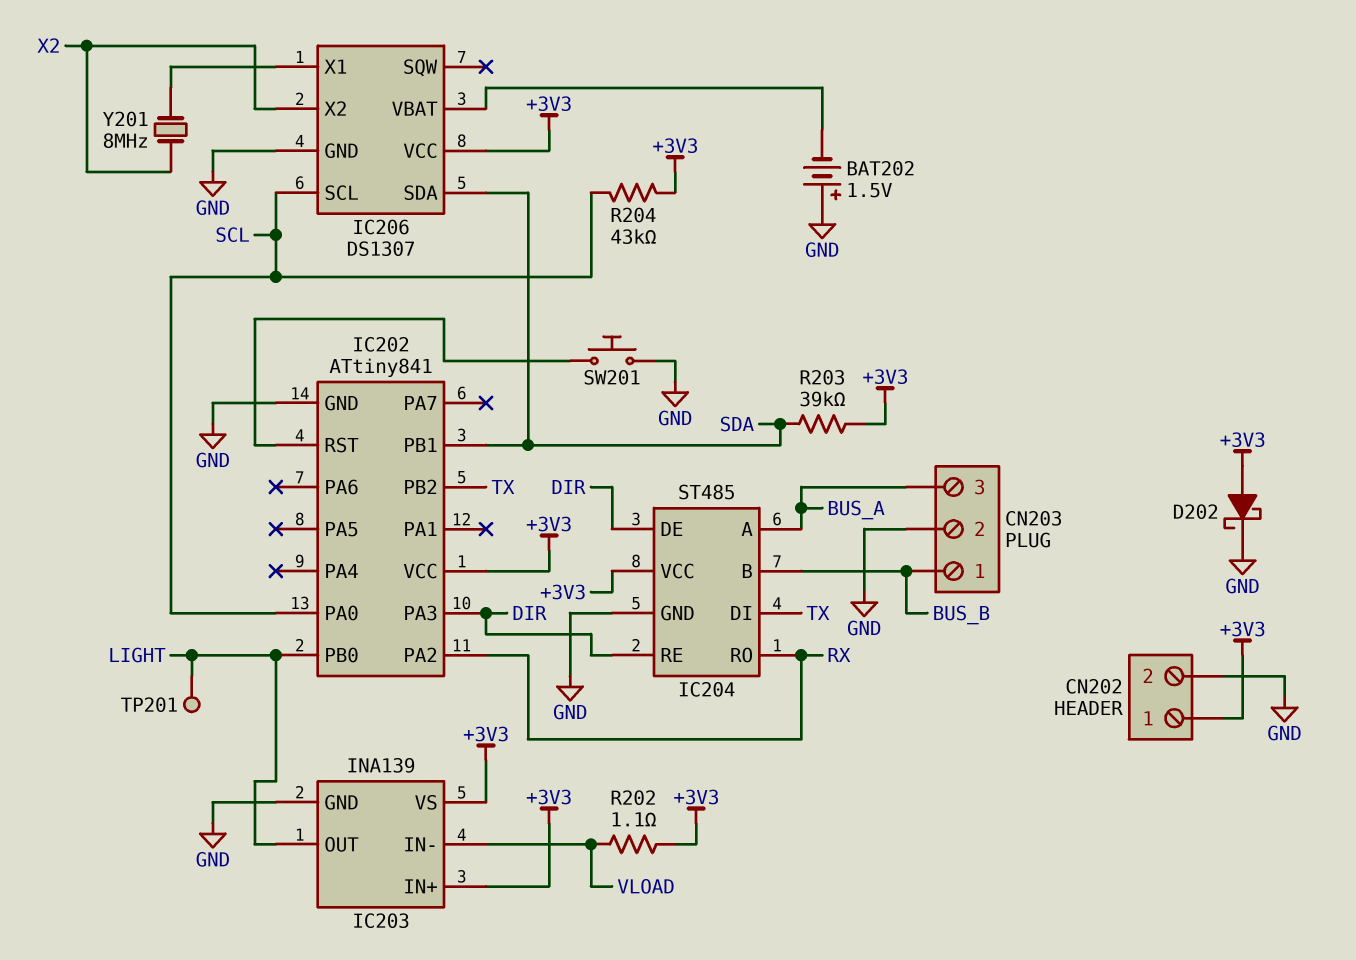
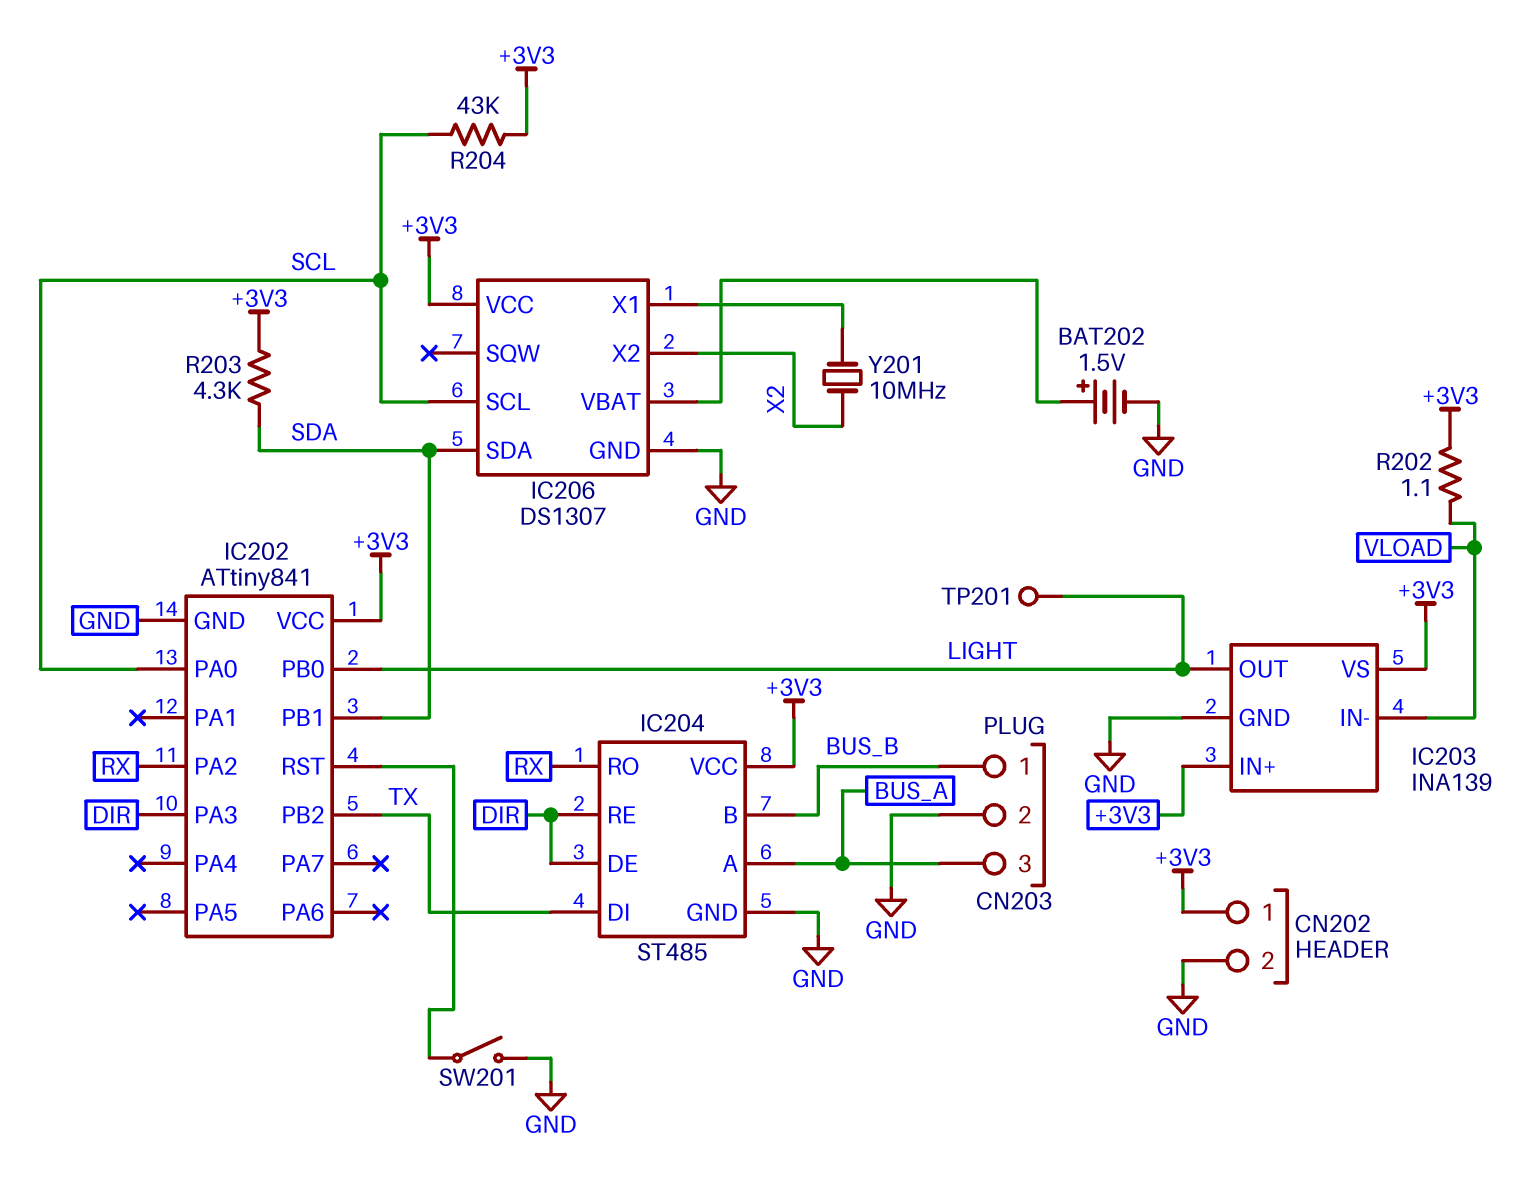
BAT202: 1.5V (plus GND, minus IC206/VBAT) -> 1.5V (plus IC206/VBAT, minus GND)
D202: schottky (A +3V3, K GND) -> none
R203: 39k (+3V3, SDA) -> 4.3k (+3V3, SDA)
SW201: button (GND, IC202/RST) -> switch (GND, IC202/RST)
Y201: 8MHz (IC206/X1, X2) -> 10MHz (IC206/X1, X2)

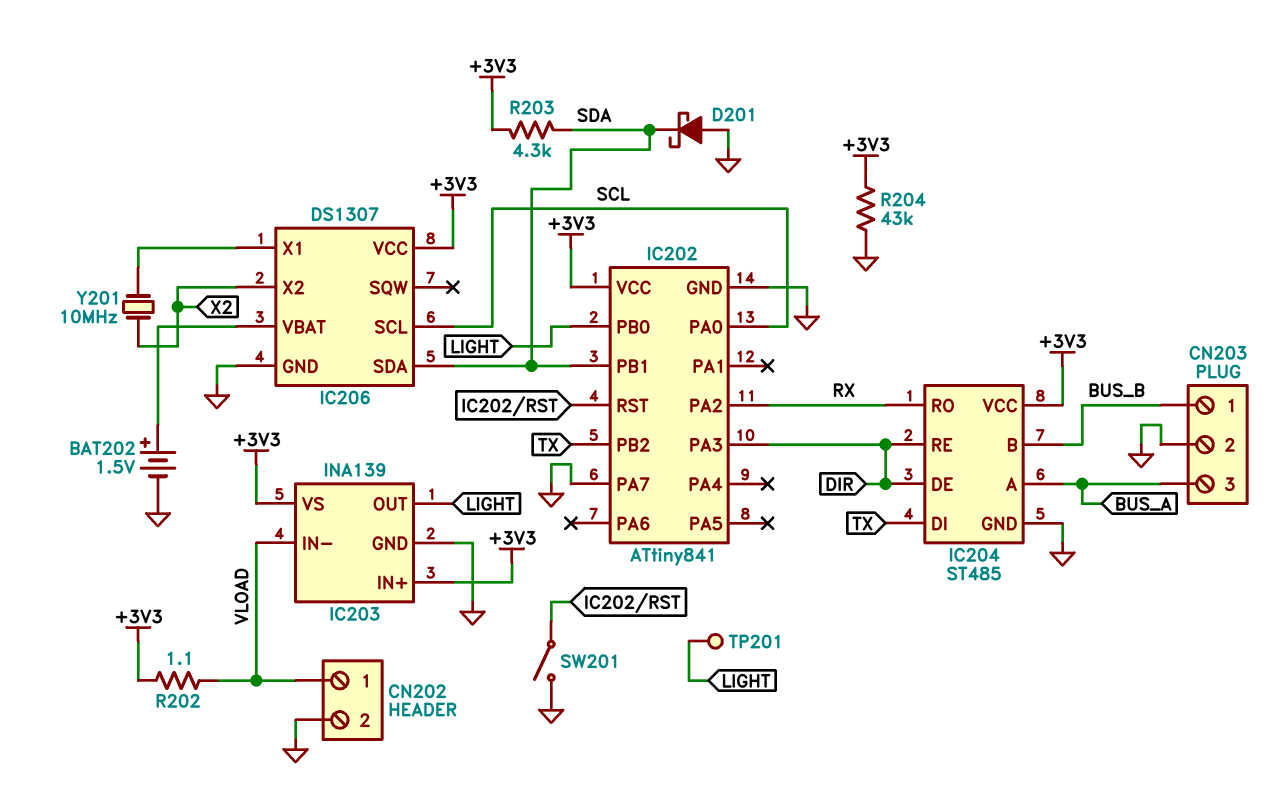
CN202 pin 1: +3V3 -> VLOAD
D201: none -> schottky (A GND, K SDA)
IC202 pin PA7: none -> GND
R204: 43k (+3V3, SCL) -> 43k (+3V3, GND)

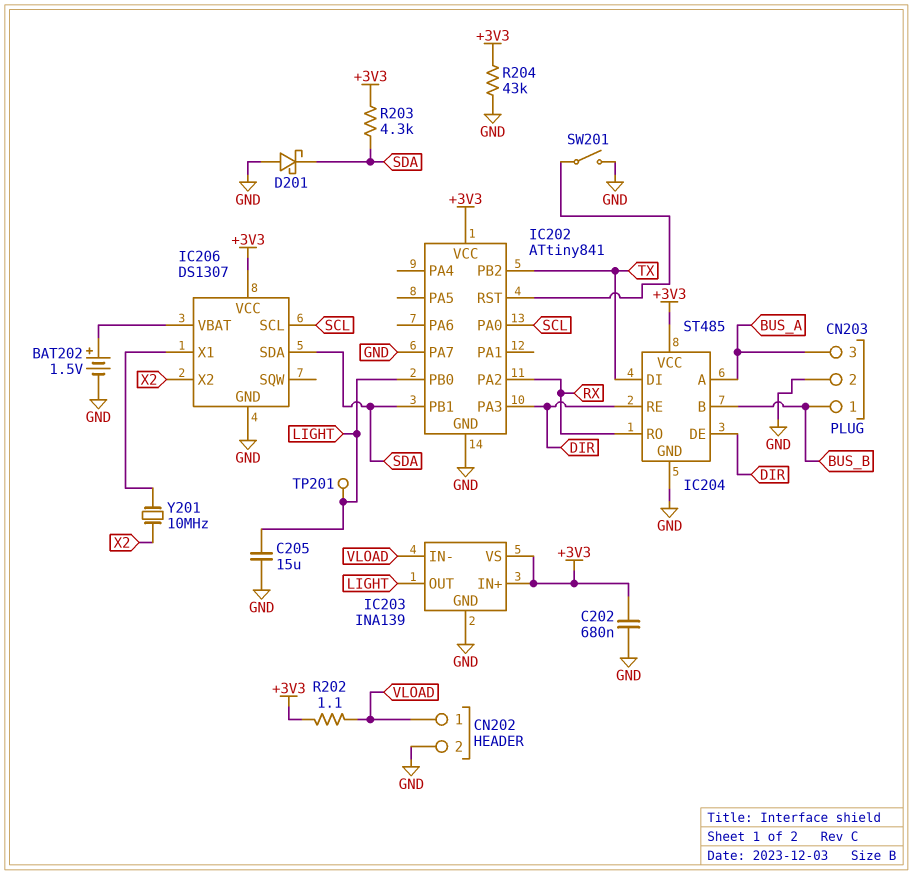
C202: none -> 680nF (+3V3, GND)
C205: none -> 15uF (GND, LIGHT)

